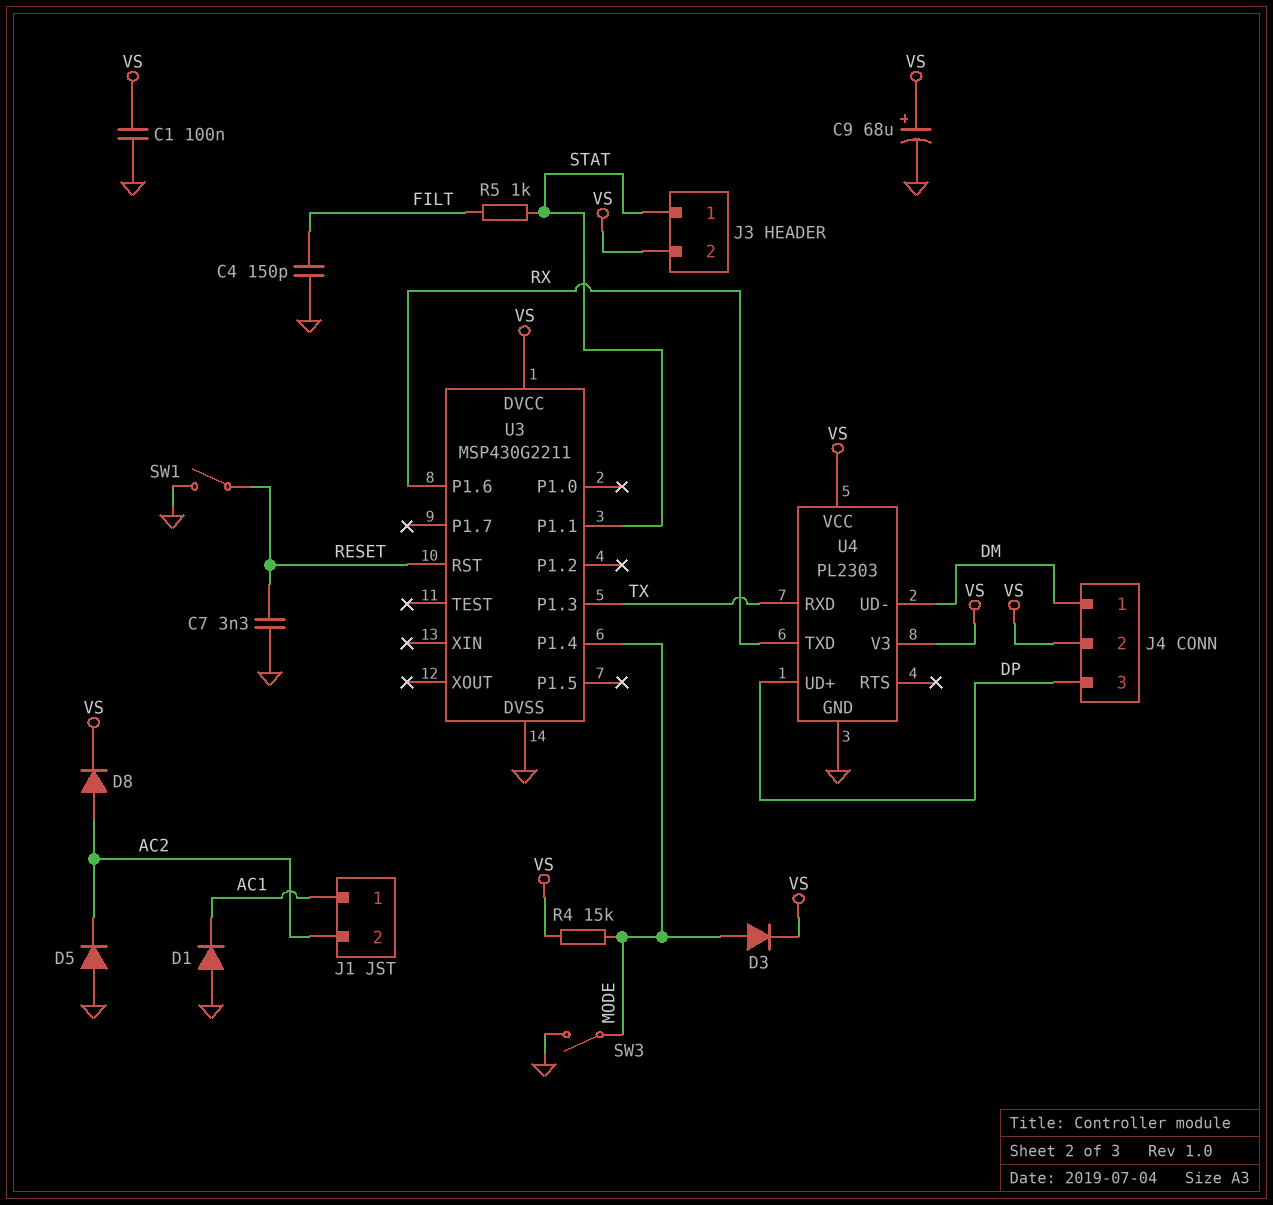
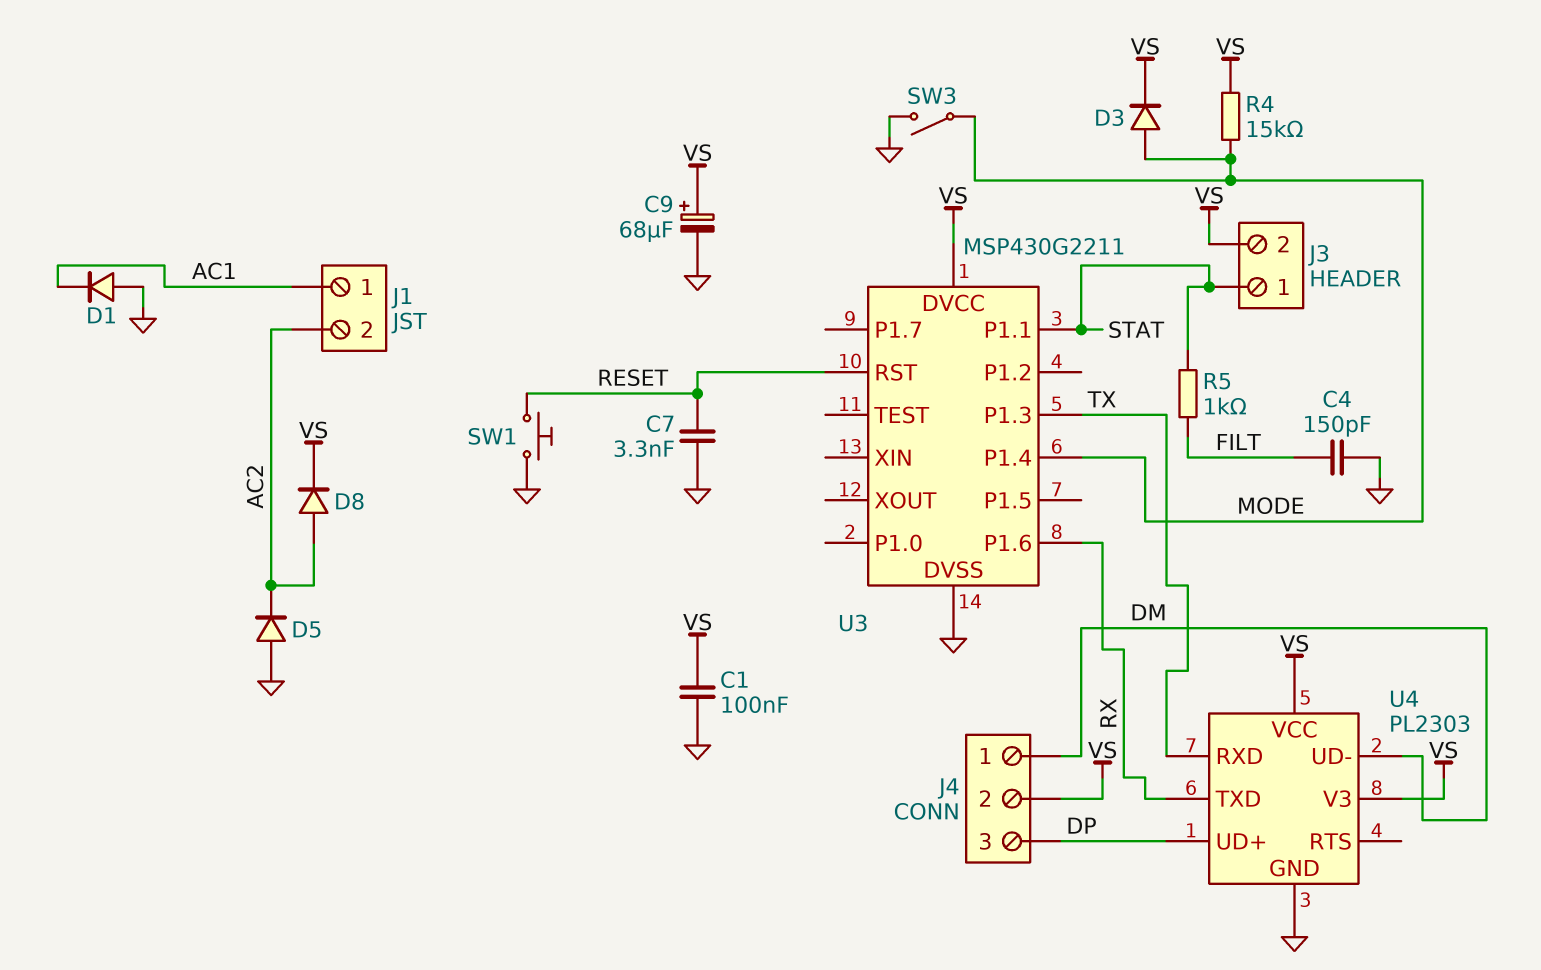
SW1: switch (GND, RESET) -> button (GND, RESET)

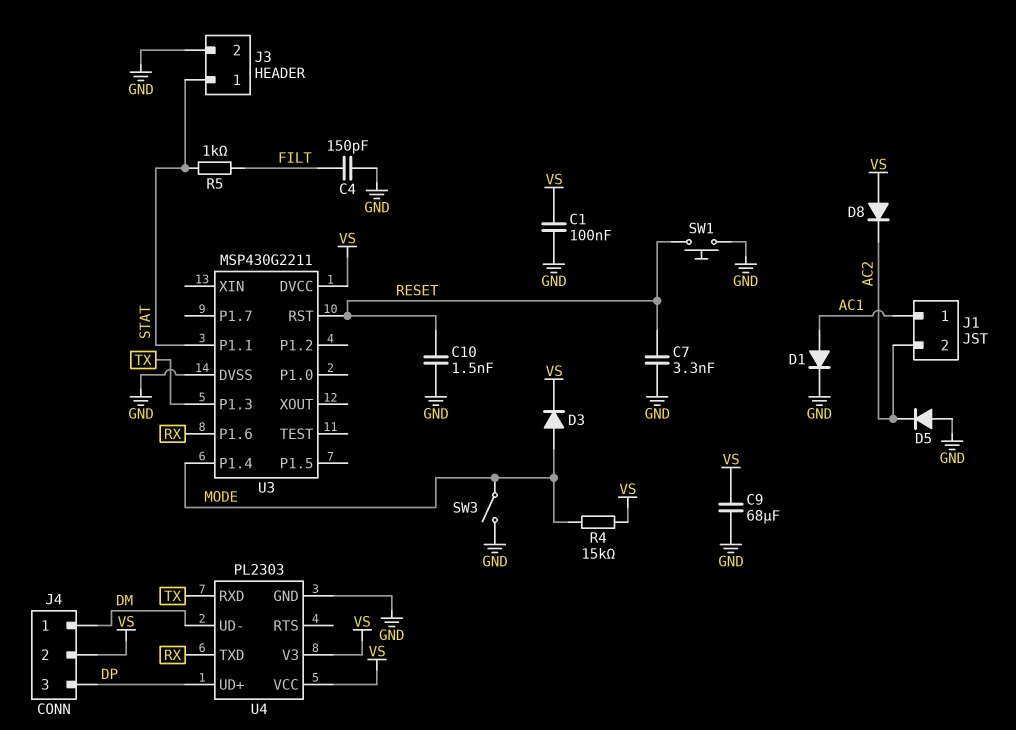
C9: 68uF (plus VS, minus GND) -> 68uF (GND, VS)
C10: none -> 1.5nF (GND, RESET)
D1: diode (A GND, K AC1) -> diode (A AC1, K GND)
D8: diode (A AC2, K VS) -> diode (A VS, K AC2)
J3 pin 2: VS -> GND

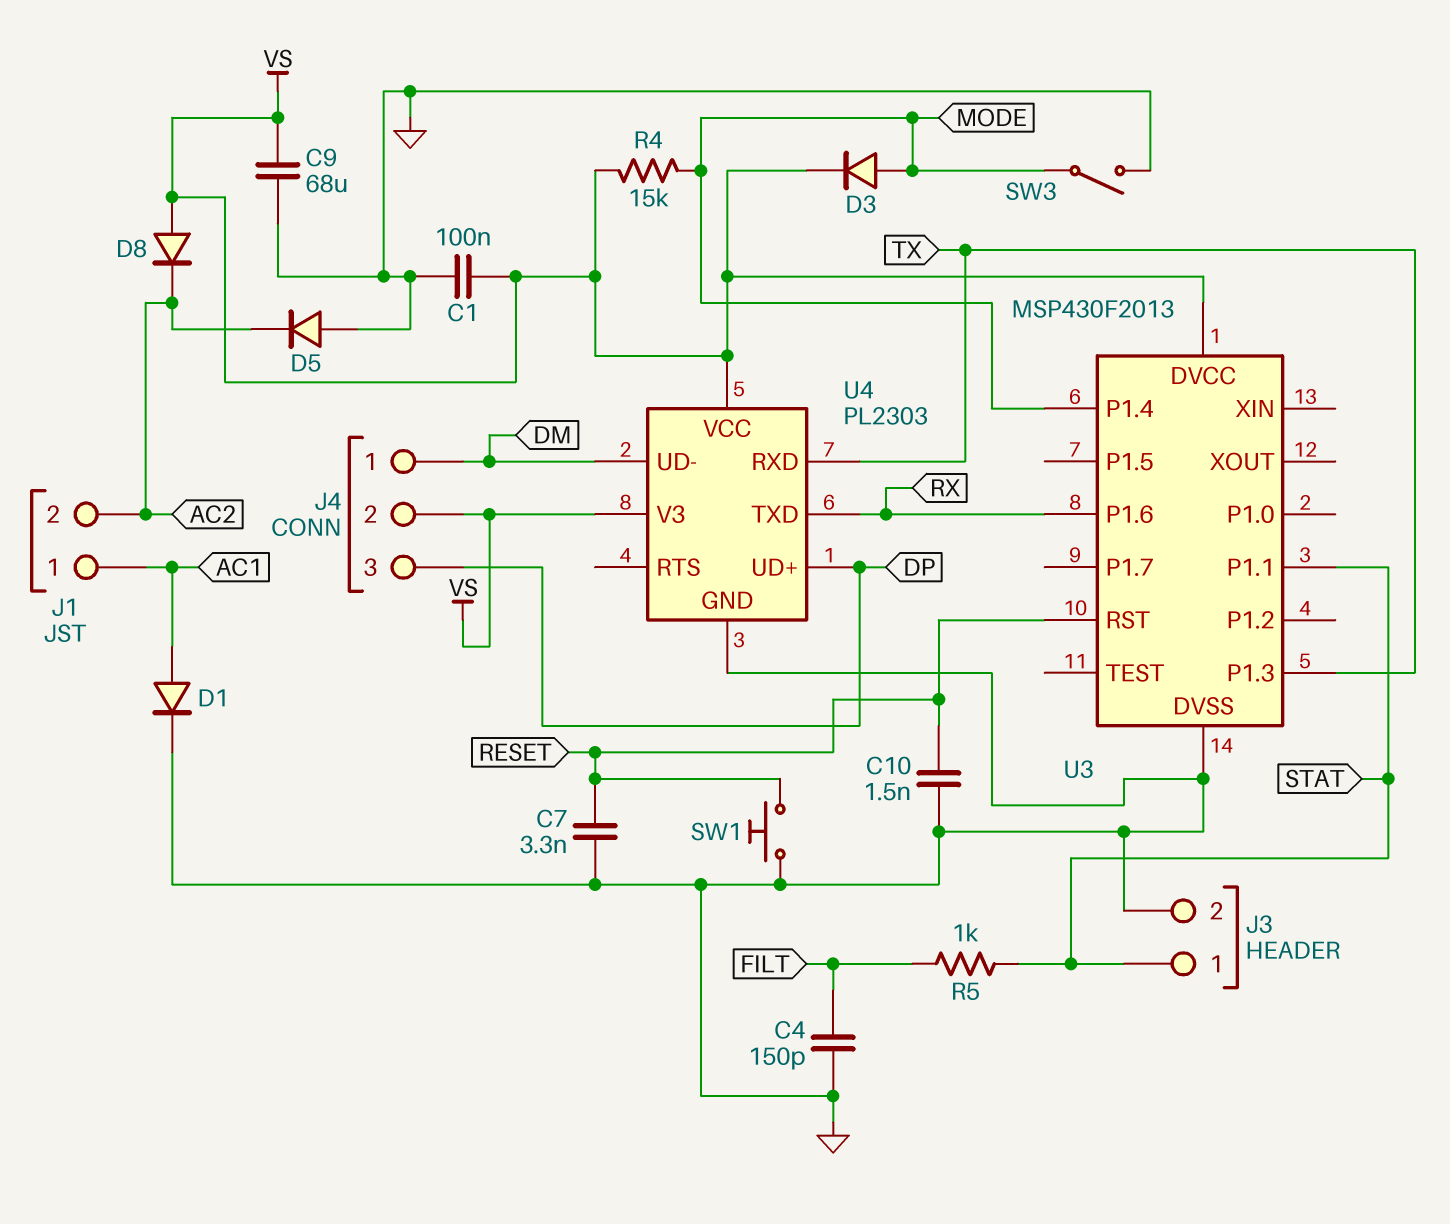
U3: MSP430G2211 -> MSP430F2013

